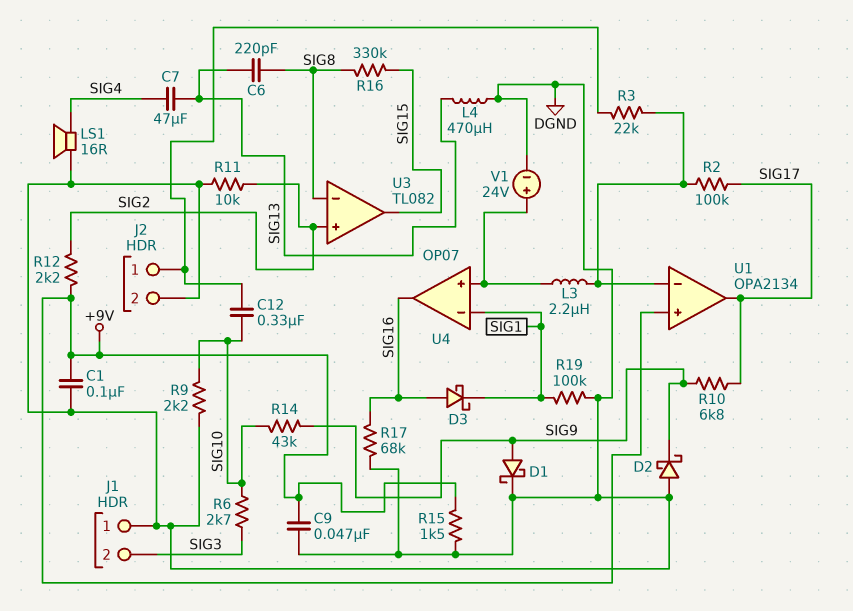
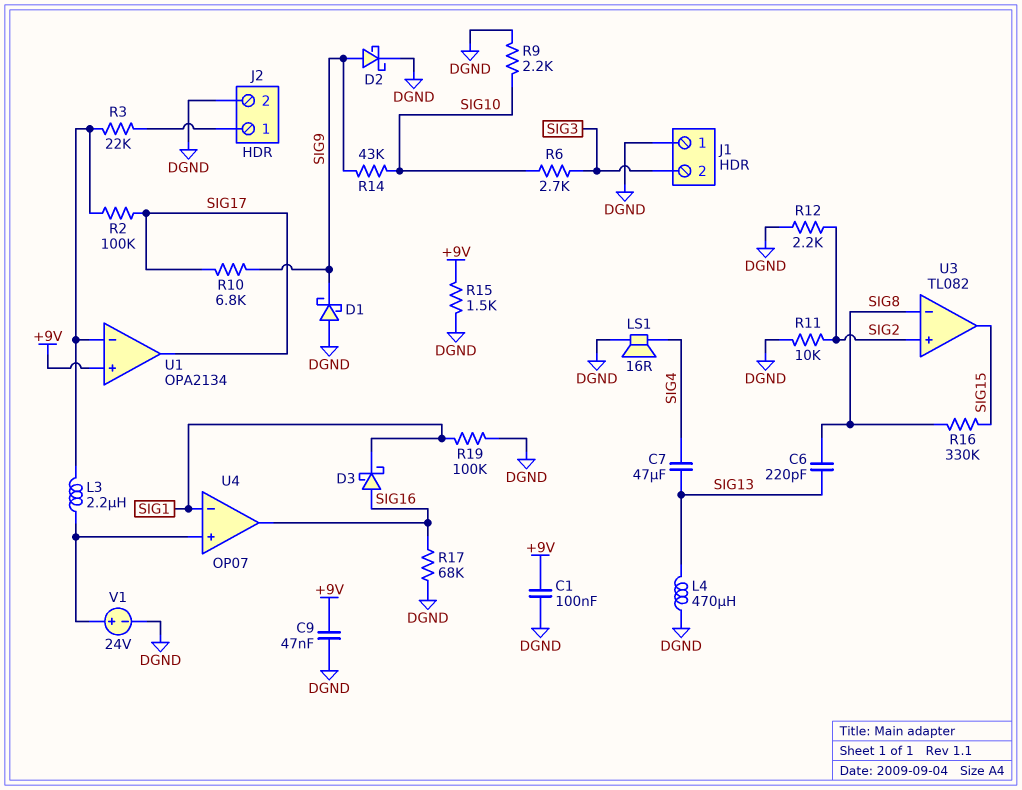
C12: 330nF (J2/1, SIG10) -> none
D1: schottky (A SIG9, K DGND) -> schottky (A DGND, K SIG9)
D2: schottky (A DGND, K SIG9) -> schottky (A SIG9, K DGND)
R12: 2.2k (+9V, SIG2) -> 2.2k (DGND, SIG2)

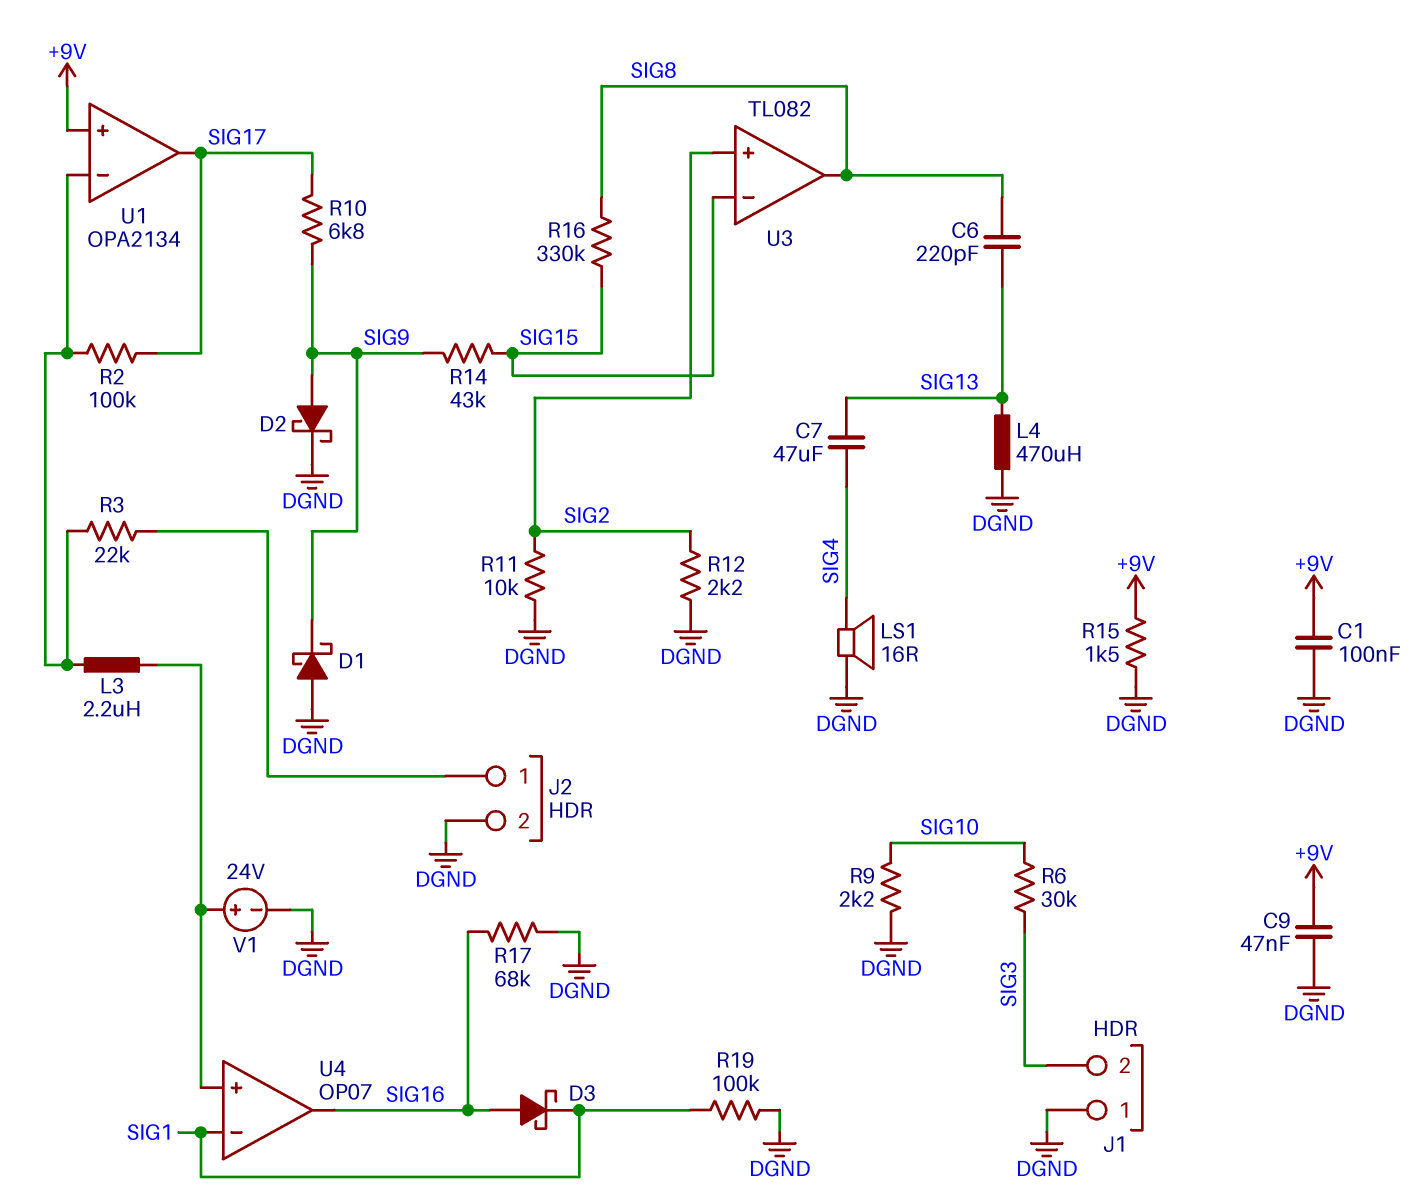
R6: 2.7k (SIG3, SIG10) -> 30k (SIG3, SIG10)
R14: 43k (SIG9, SIG10) -> 43k (SIG9, SIG15)
U3 pin in-: SIG8 -> SIG15
U3 pin out: SIG15 -> SIG8

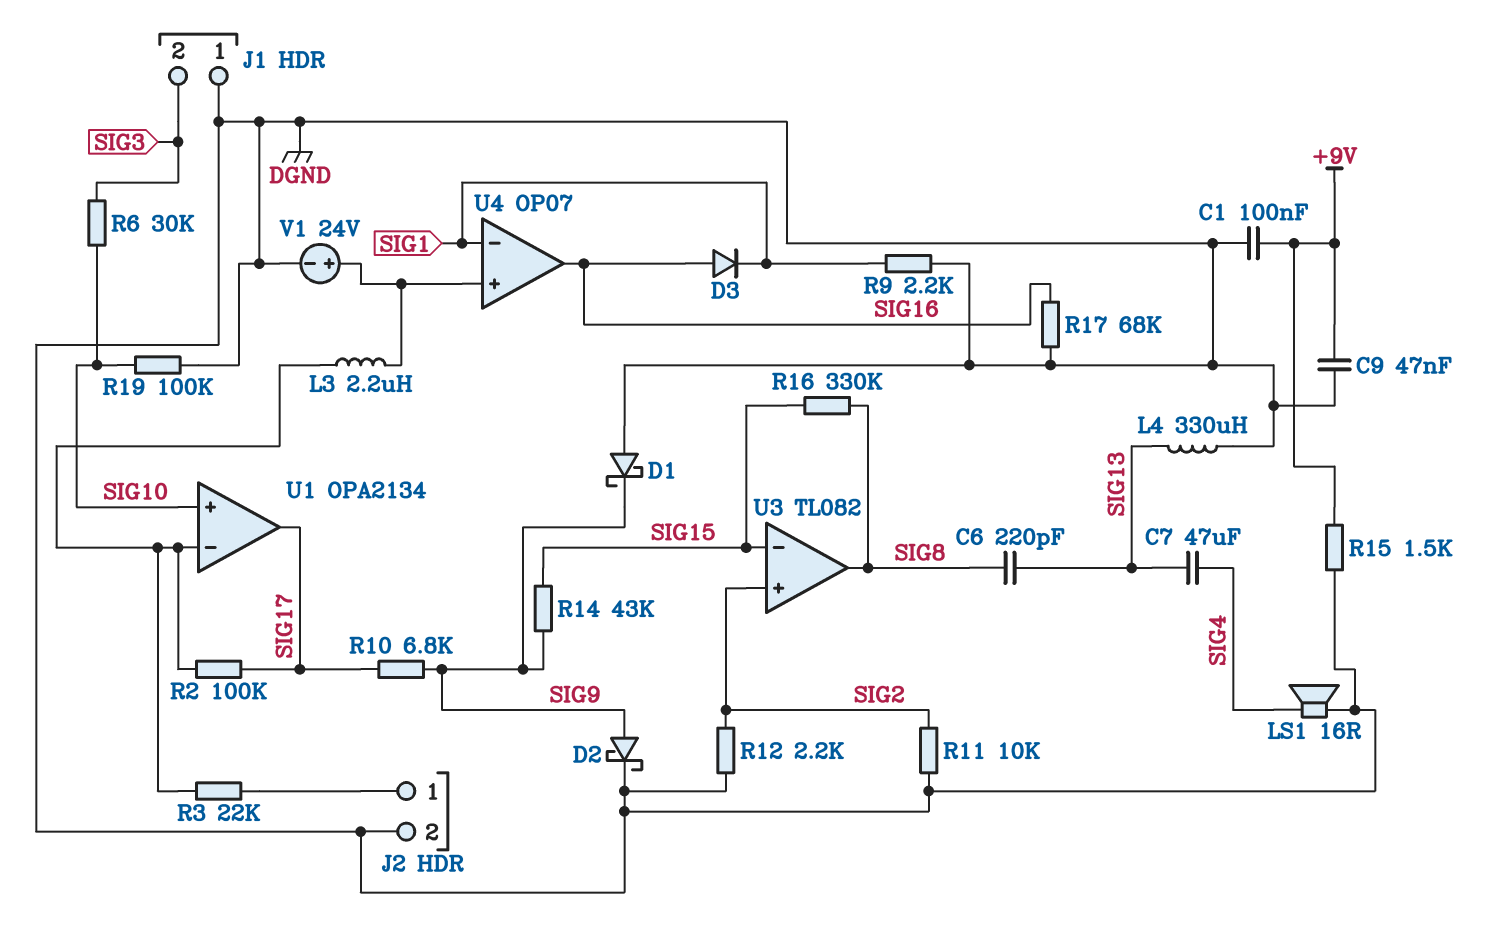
D3: schottky (A SIG16, K SIG1) -> diode (A SIG16, K SIG1)
L4: 470uH (DGND, SIG13) -> 330uH (DGND, SIG13)
R9: 2.2k (DGND, SIG10) -> 2.2k (DGND, SIG1)
R19: 100k (DGND, SIG1) -> 100k (DGND, SIG10)
U1 pin in+: +9V -> SIG10

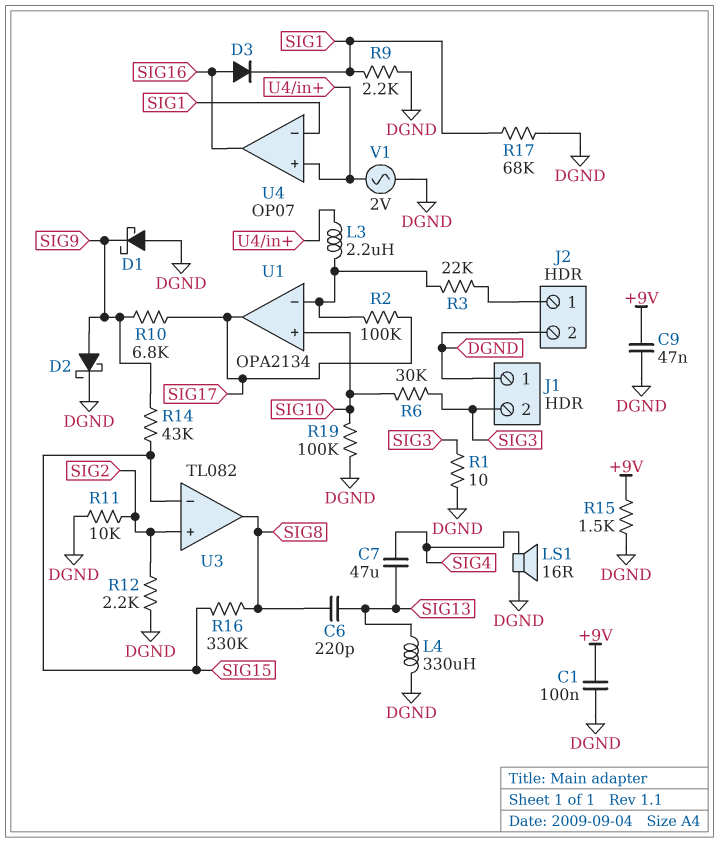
R1: none -> 10 (DGND, SIG3)
R17: 68k (DGND, SIG16) -> 68k (DGND, SIG1)
V1: 24V (plus U4/in+, minus DGND) -> AC 2V (DGND, U4/in+)

